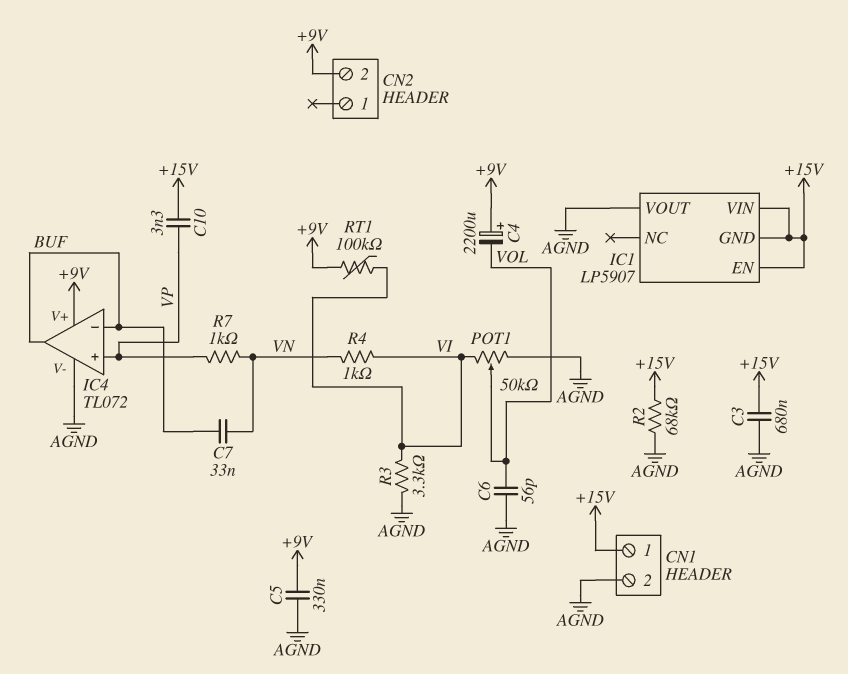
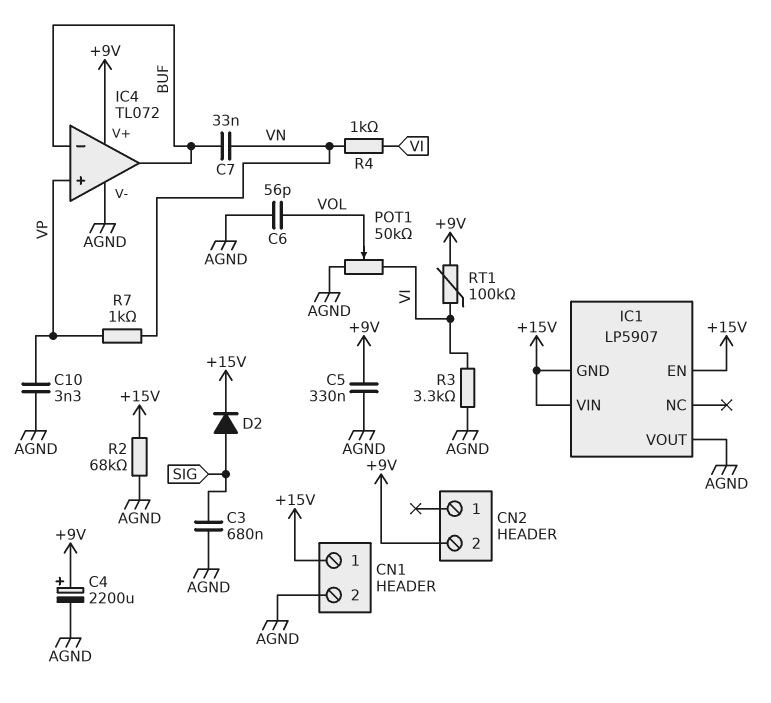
C3: 680nF (+15V, AGND) -> 680nF (AGND, SIG)
C4: 2200uF (plus +9V, minus VOL) -> 2200uF (plus +9V, minus AGND)
C10: 3.3nF (+15V, VP) -> 3.3nF (AGND, VP)
D2: none -> diode (A SIG, K +15V)

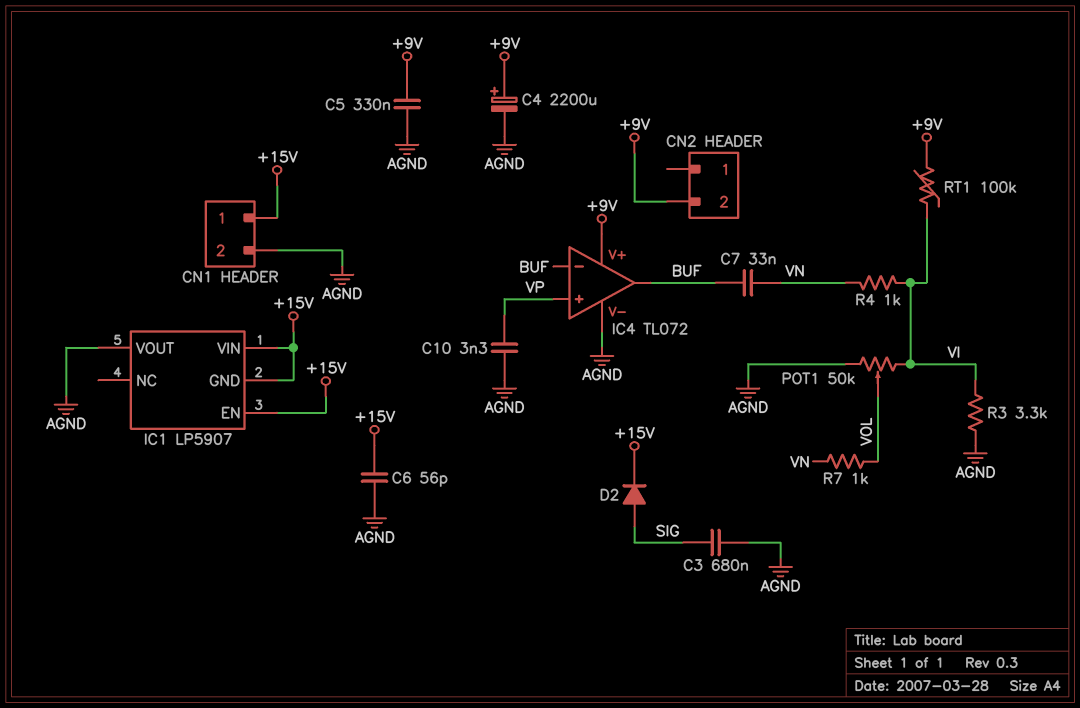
C6: 56pF (AGND, VOL) -> 56pF (+15V, AGND)
R2: 68k (+15V, AGND) -> none
R7: 1k (VN, VP) -> 1k (VN, VOL)

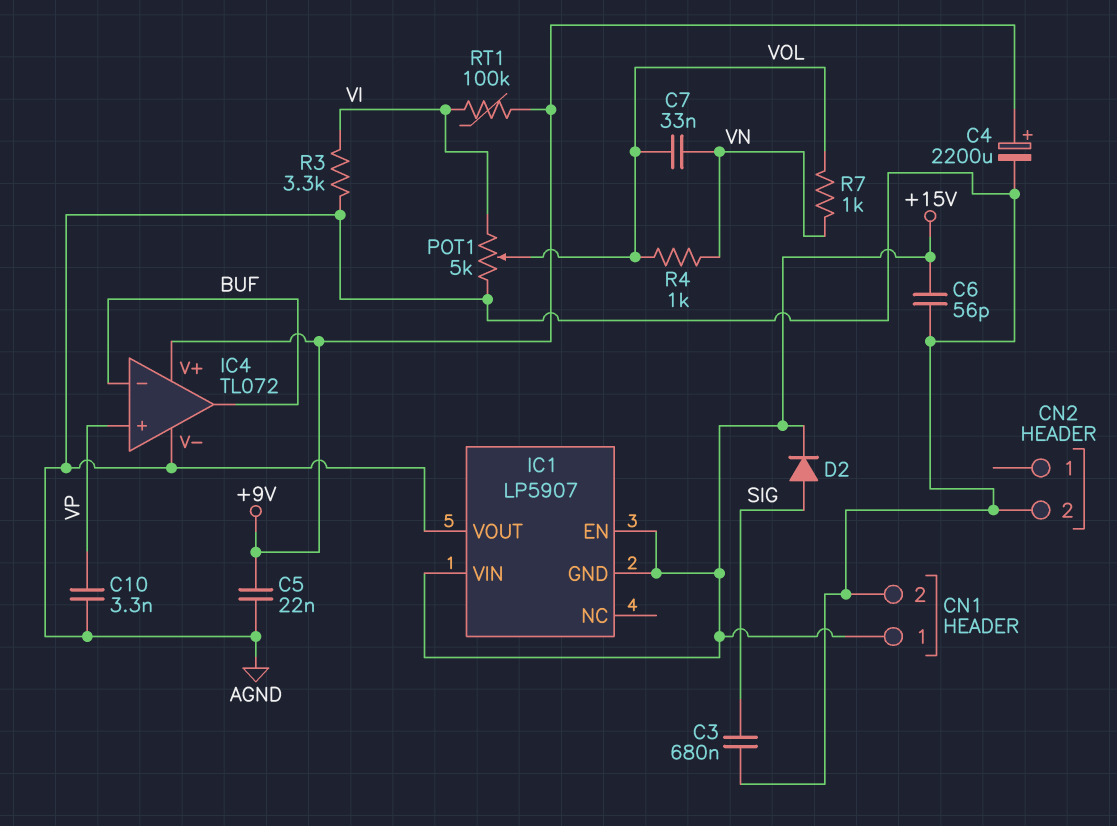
C5: 330nF (+9V, AGND) -> 22nF (+9V, AGND)
C7: 33nF (BUF, VN) -> 33nF (VN, VOL)
CN2 pin 2: +9V -> AGND
POT1: 50k (AGND, VI, wiper VOL) -> 5k (AGND, VI, wiper VOL)
R4: 1k (VI, VN) -> 1k (VN, VOL)

